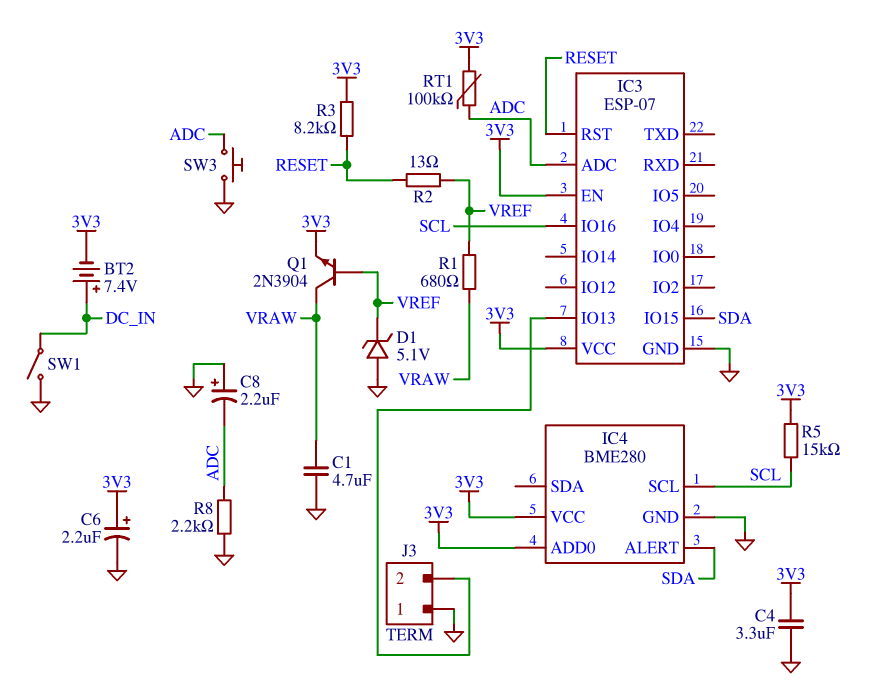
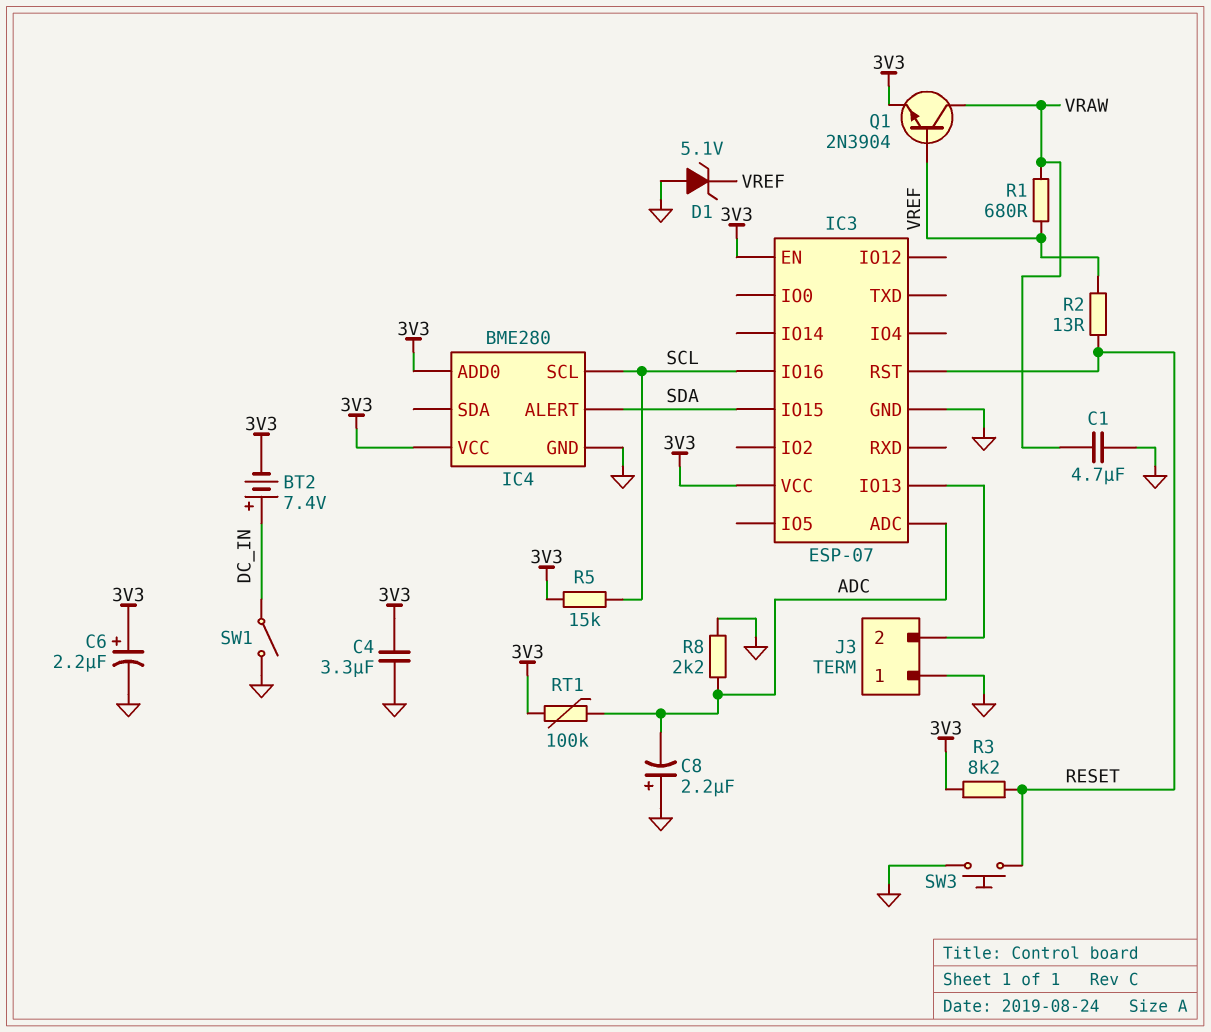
SW3: button (ADC, GND) -> button (GND, RESET)

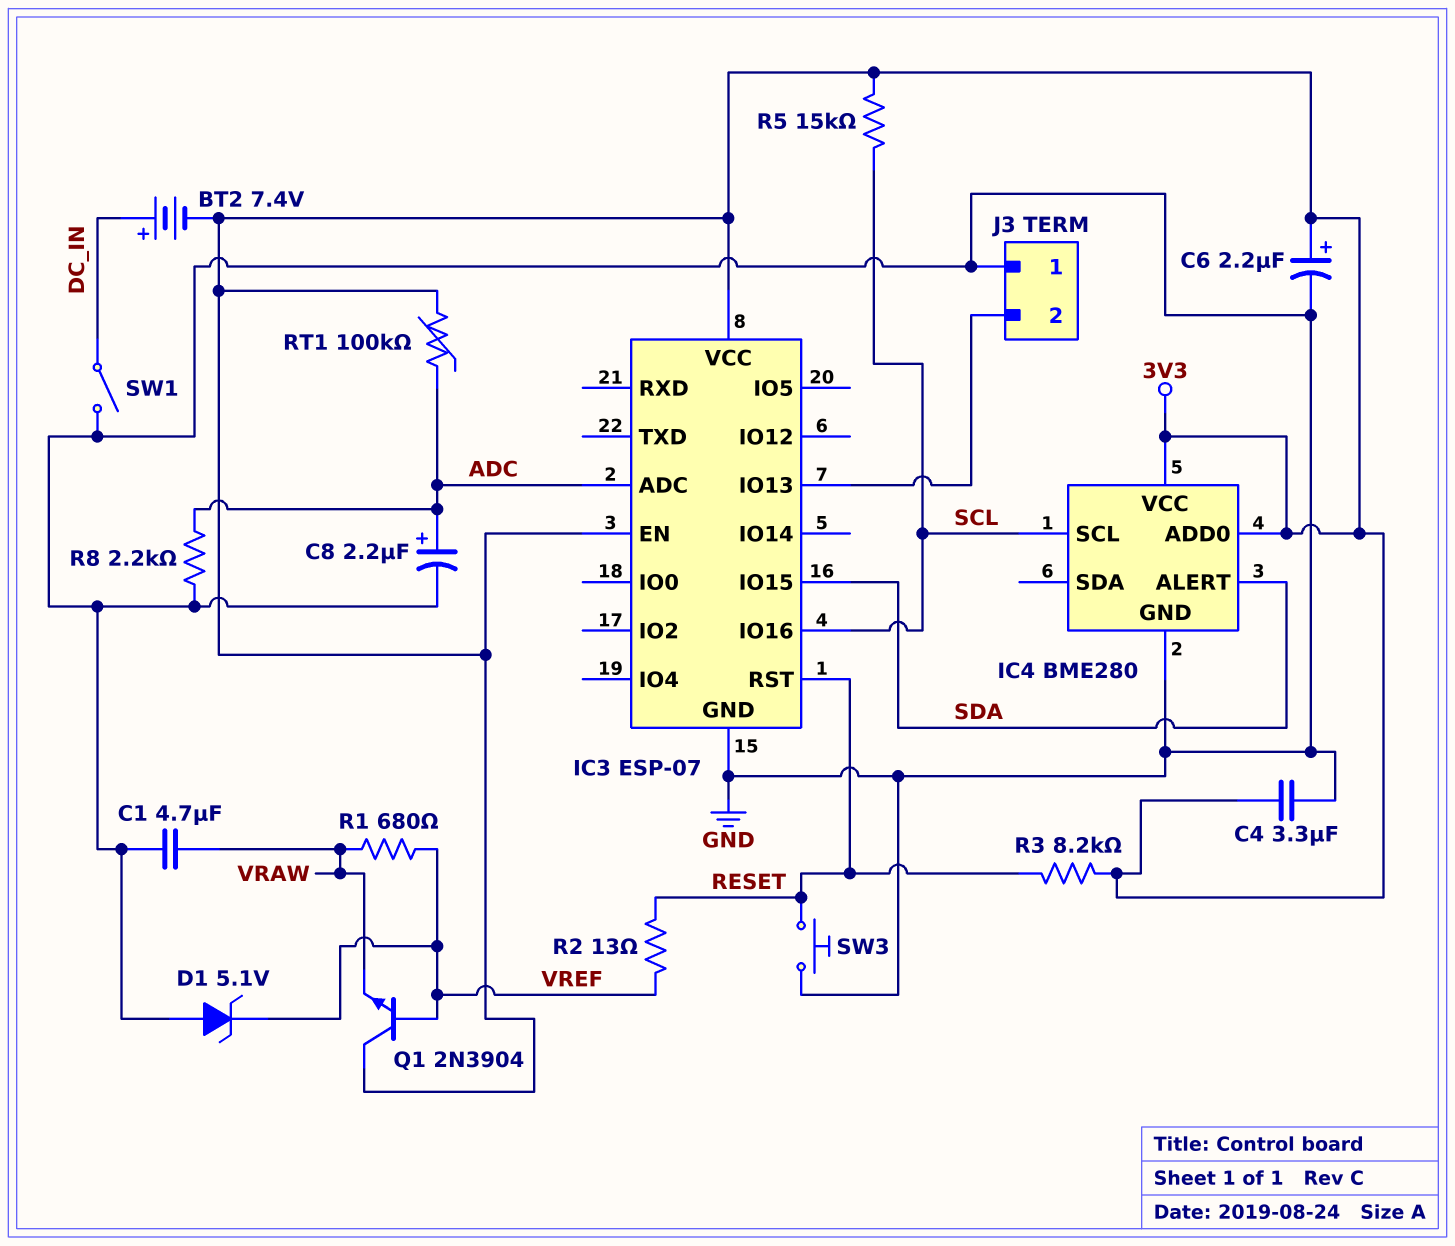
C8: 2.2uF (plus GND, minus ADC) -> 2.2uF (plus ADC, minus GND)
Q1: NPN 2N3904 (B VREF, C VRAW, E 3V3) -> NPN 2N3904 (B VREF, C 3V3, E VRAW)

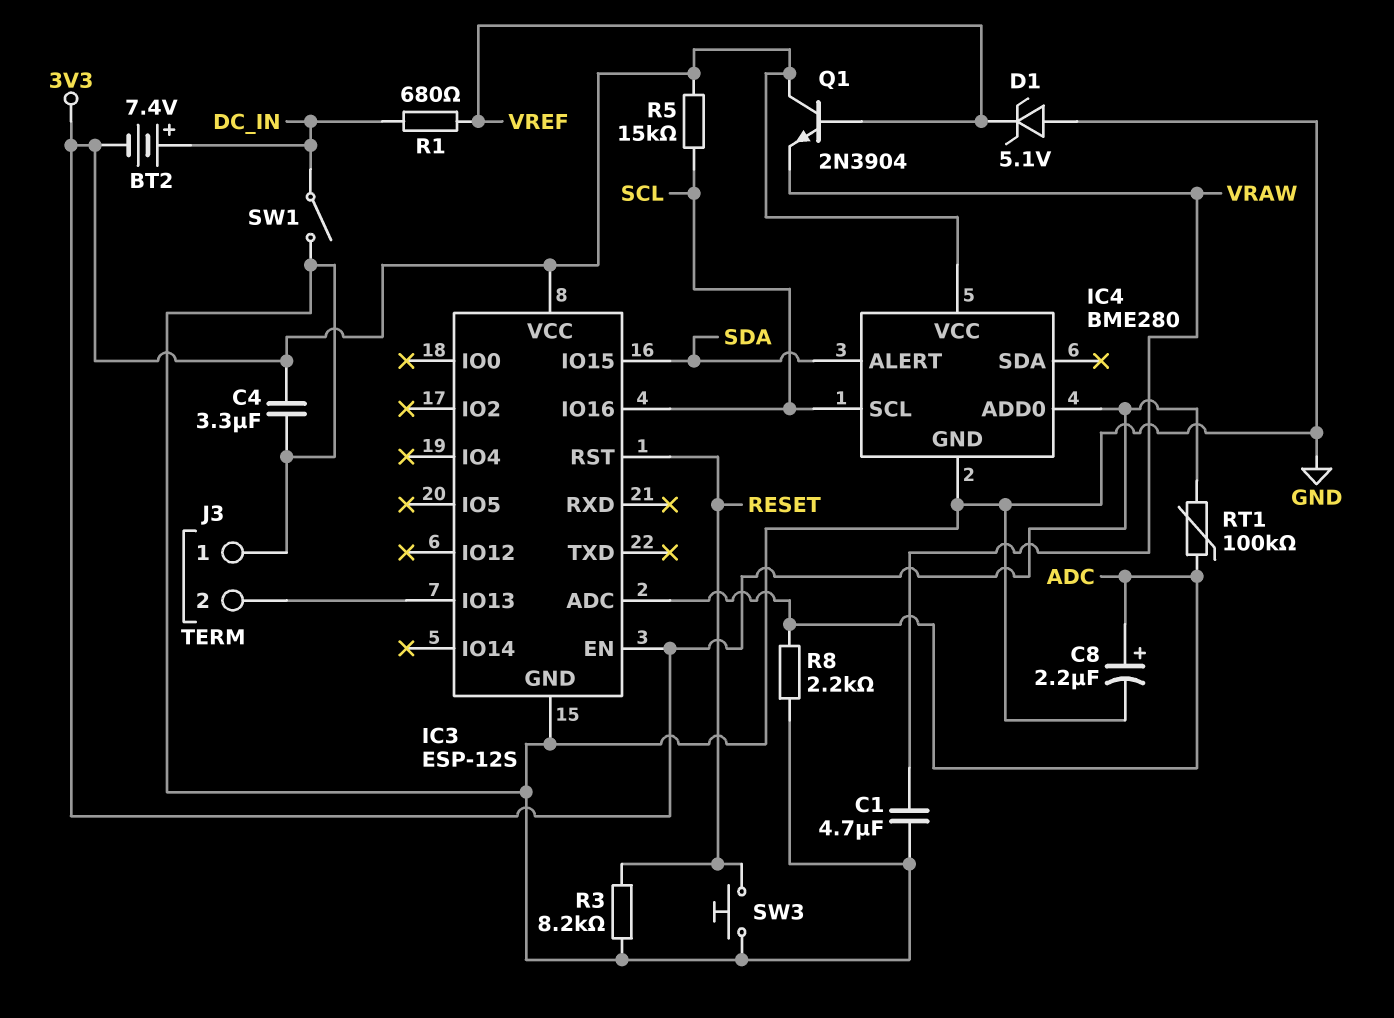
C6: 2.2uF (plus 3V3, minus GND) -> none
IC3: ESP-07 -> ESP-12S
R1: 680 (VRAW, VREF) -> 680 (DC_IN, VREF)
R2: 13 (RESET, VREF) -> none
R3: 8.2k (3V3, RESET) -> 8.2k (GND, RESET)

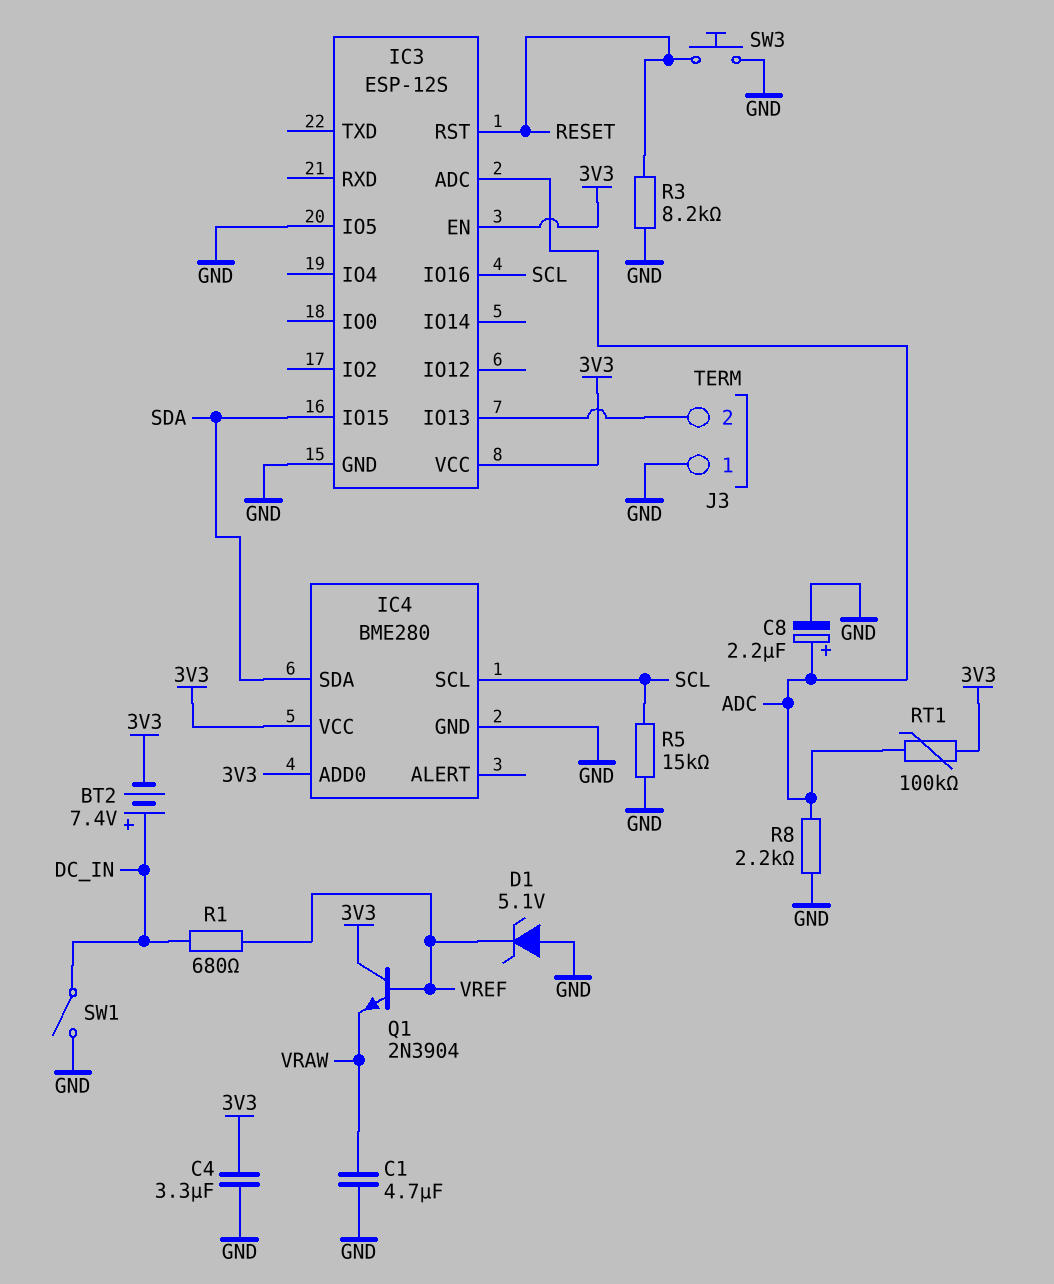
IC3 pin IO5: none -> GND
IC4 pin ALERT: SDA -> none
IC4 pin SDA: none -> SDA
R5: 15k (3V3, SCL) -> 15k (GND, SCL)

